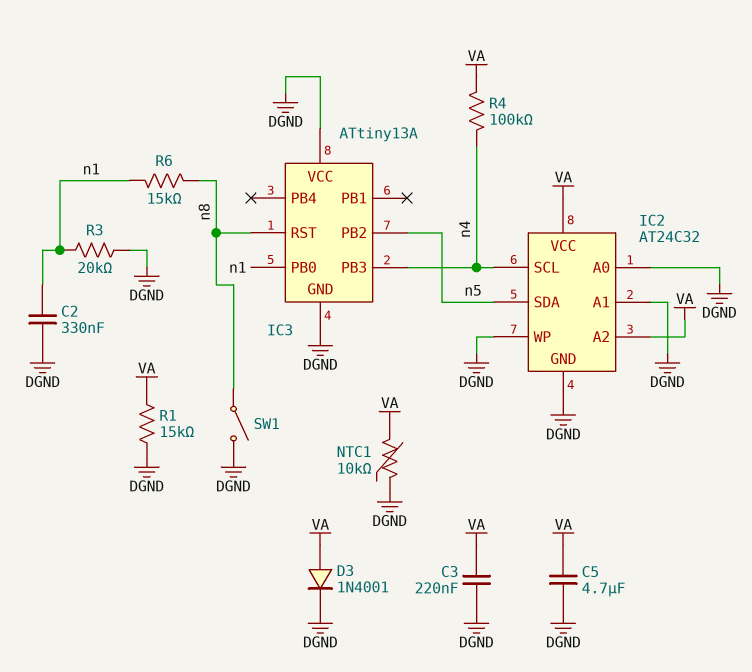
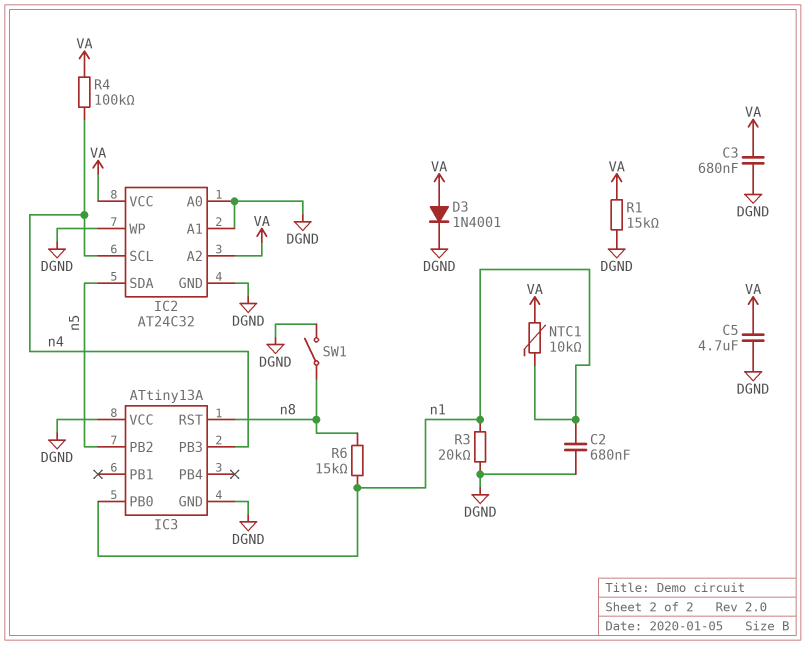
C2: 330nF (DGND, n1) -> 680nF (DGND, n1)
C3: 220nF (DGND, VA) -> 680nF (DGND, VA)
NTC1: 10k (DGND, VA) -> 10k (VA, n1)

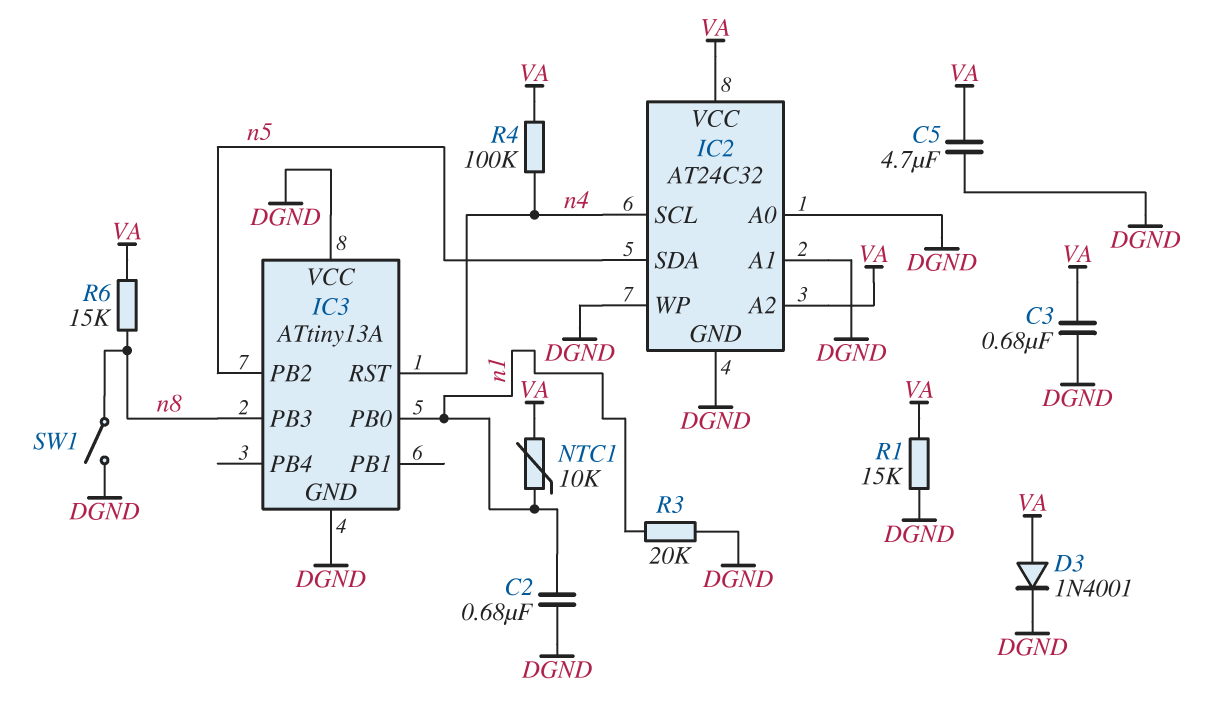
IC3 pin PB3: n4 -> n8
IC3 pin RST: n8 -> n4
R6: 15k (n1, n8) -> 15k (VA, n8)

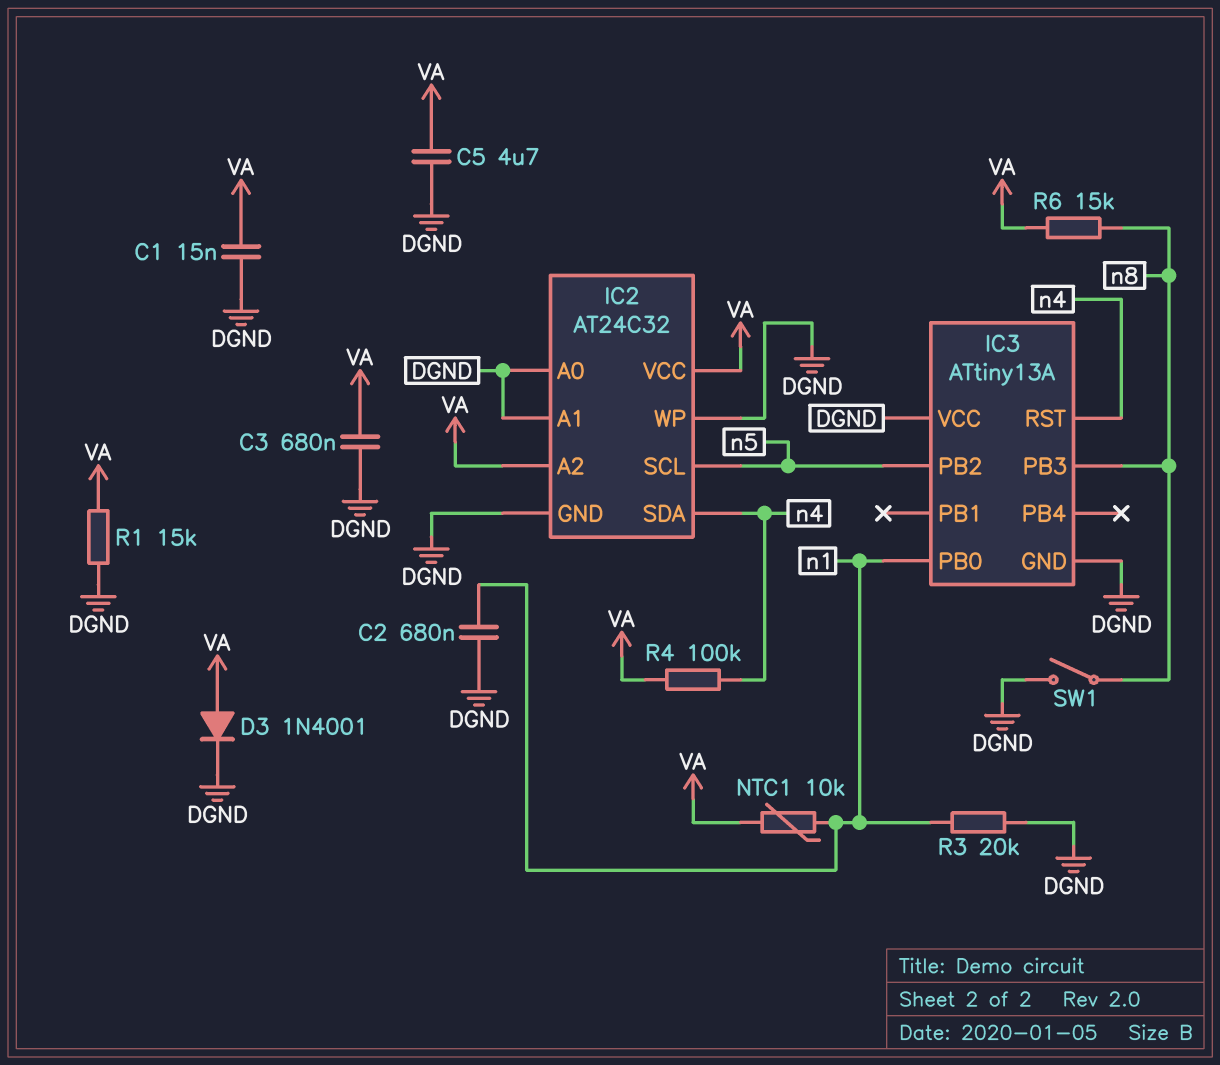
C1: none -> 15nF (DGND, VA)
IC2 pin SCL: n4 -> n5
IC2 pin SDA: n5 -> n4

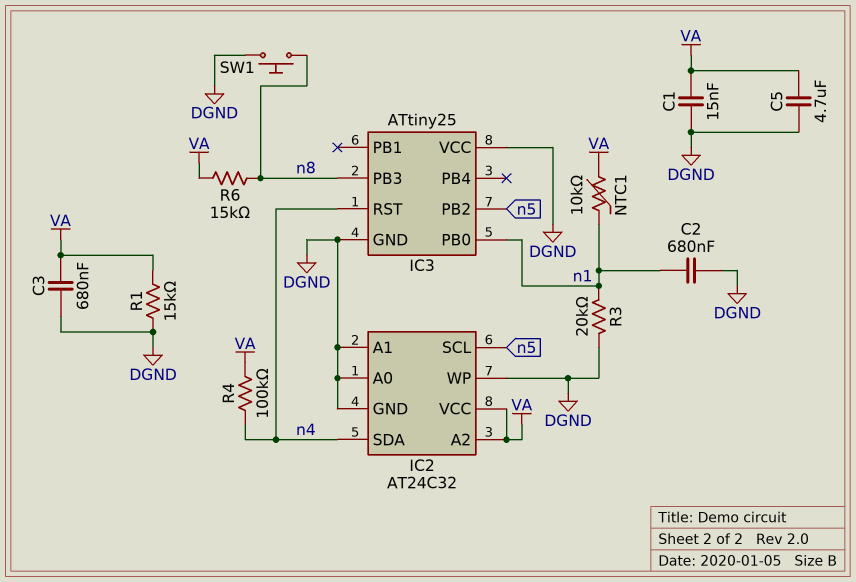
D3: diode 1N4001 (A VA, K DGND) -> none
IC3: ATtiny13A -> ATtiny25
SW1: switch (DGND, n8) -> button (DGND, n8)

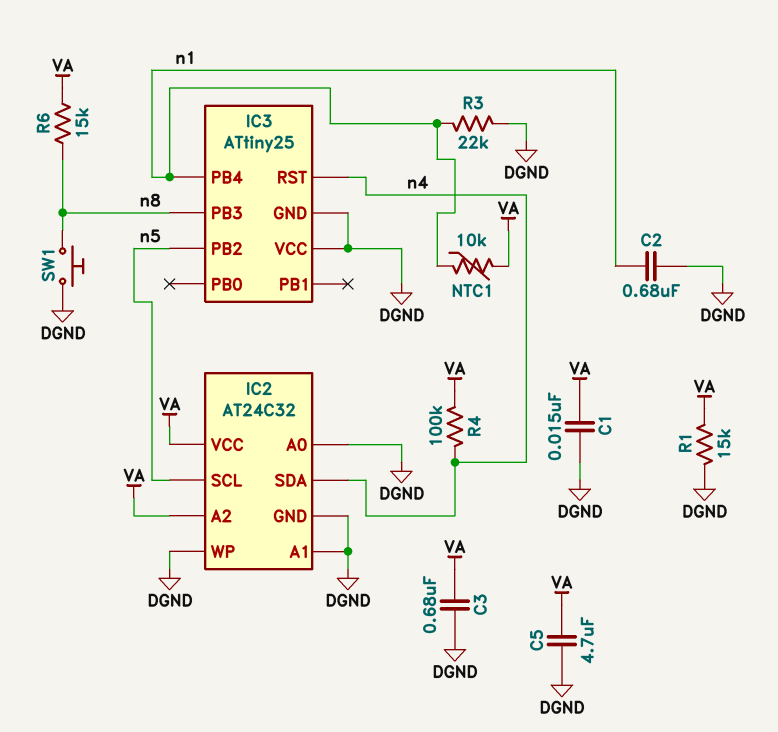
IC3 pin PB0: n1 -> none
IC3 pin PB4: none -> n1
R3: 20k (DGND, n1) -> 22k (DGND, n1)

